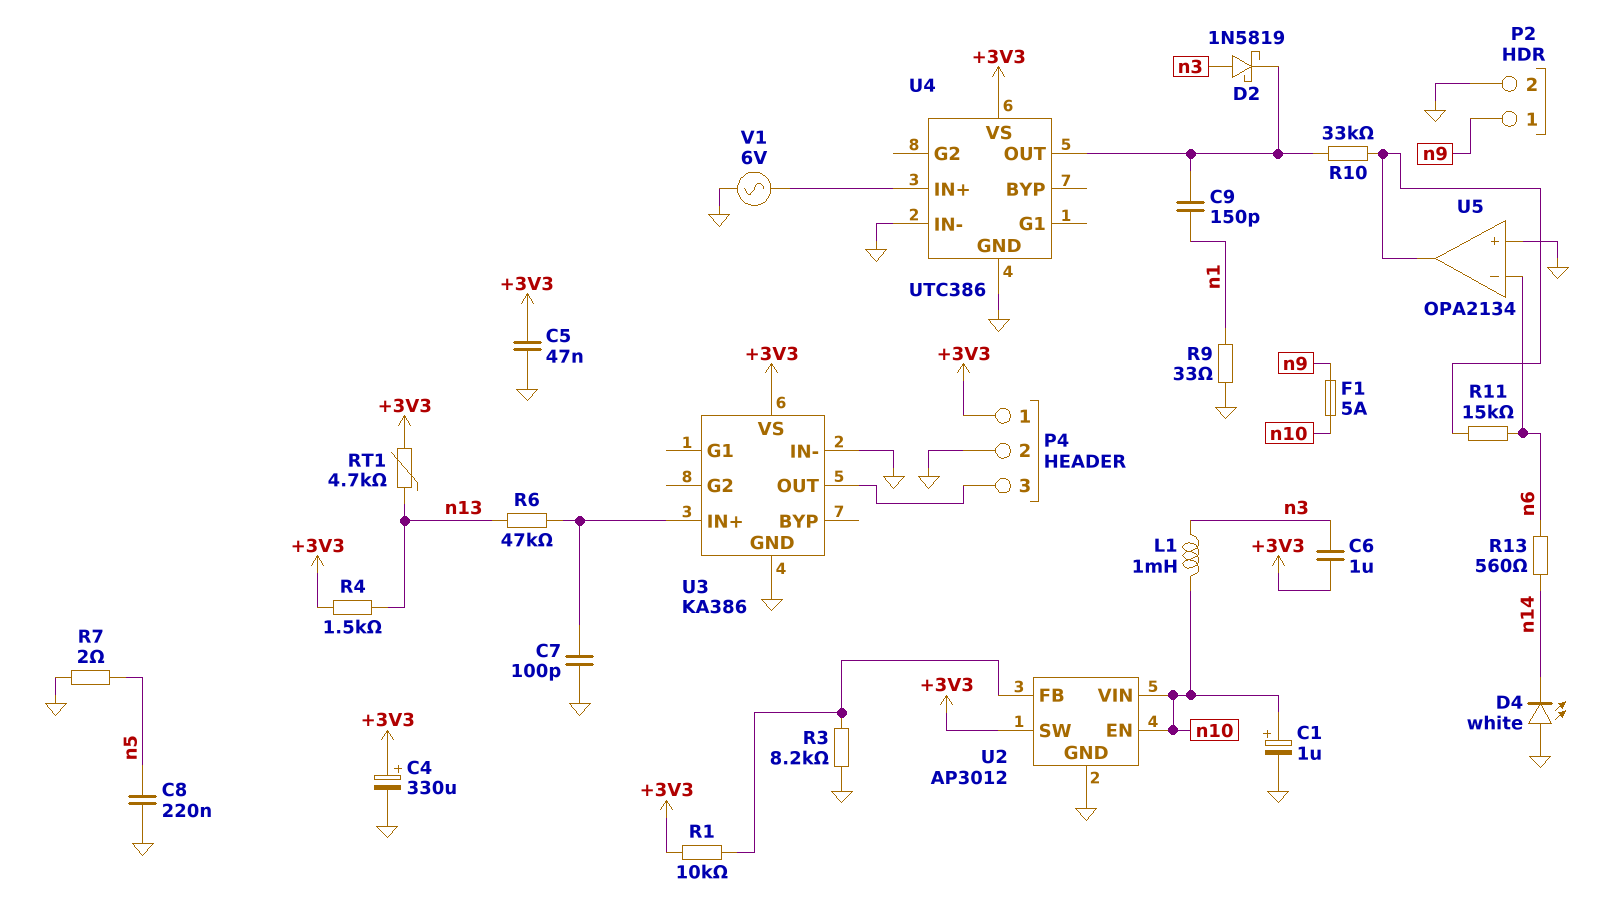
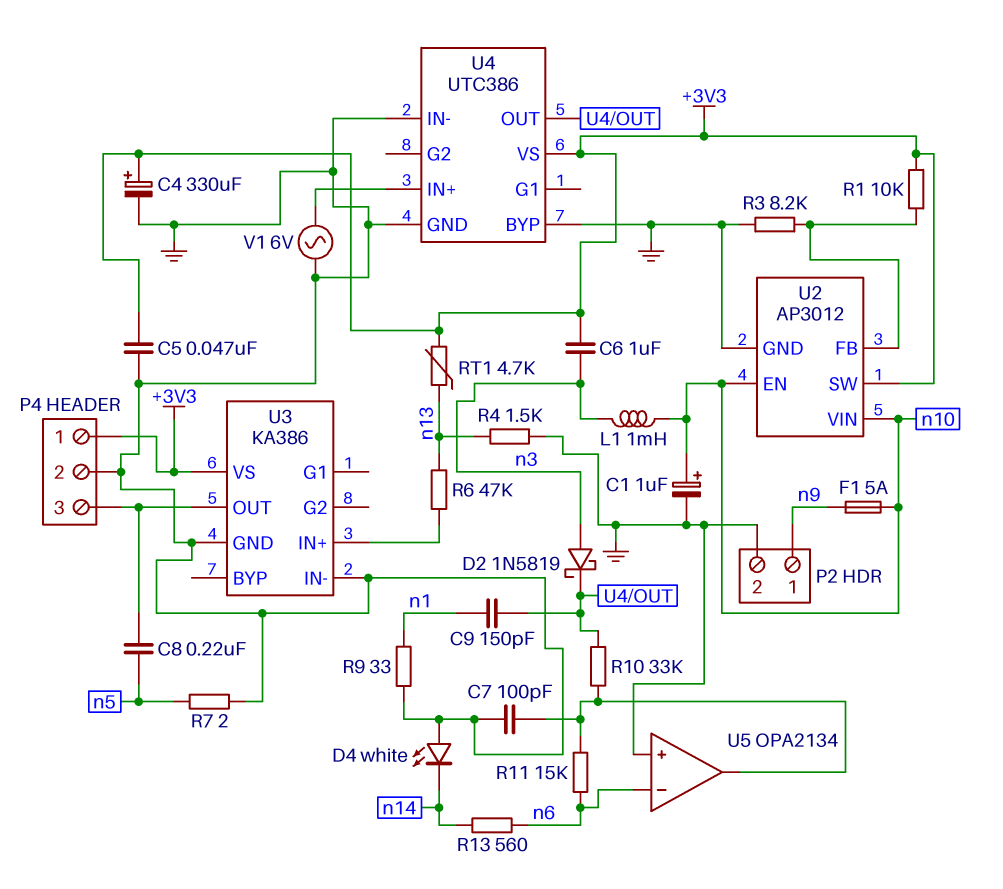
C7: 100pF (GND, U3/IN+) -> 100pF (GND, U5/out)
C8: 220nF (GND, n5) -> 220nF (P4/3, n5)
R4: 1.5k (+3V3, n13) -> 1.5k (GND, n13)
U4 pin BYP: none -> GND

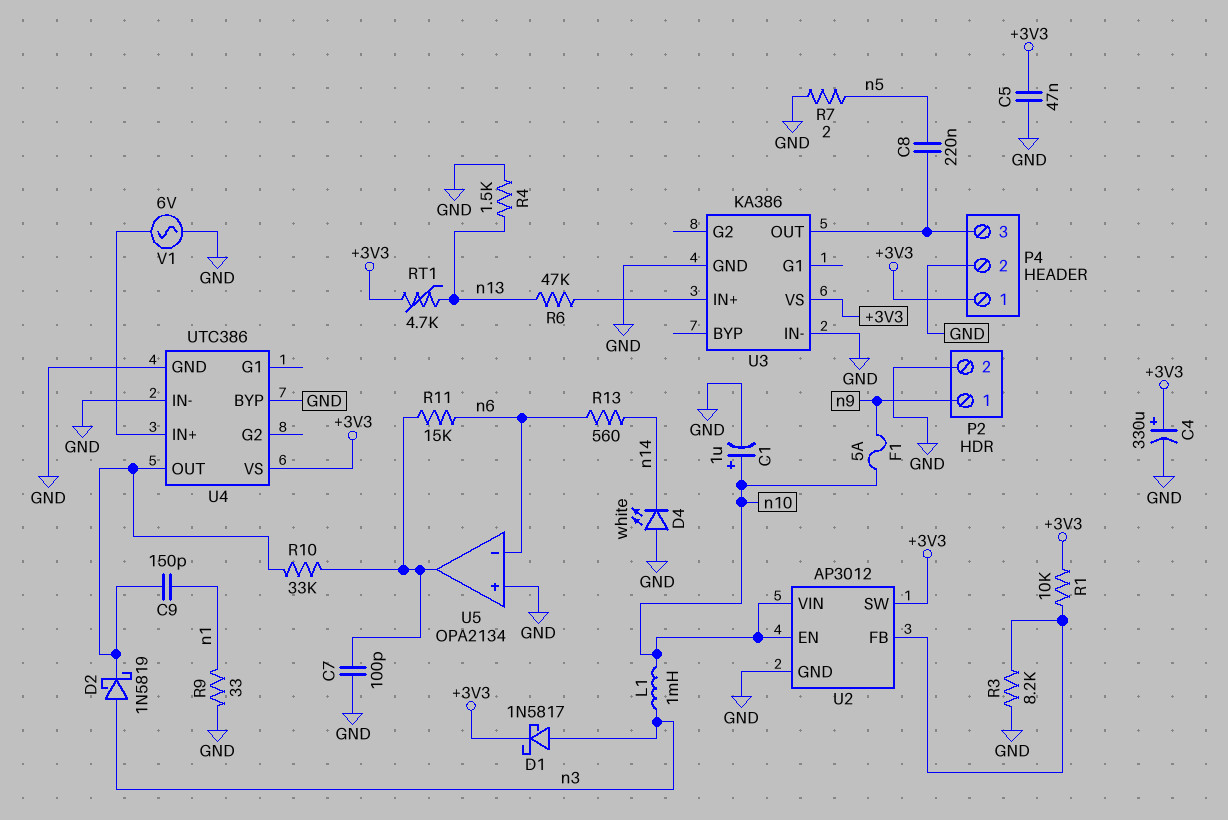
C6: 1uF (+3V3, n3) -> none
D1: none -> schottky 1N5817 (A n3, K +3V3)

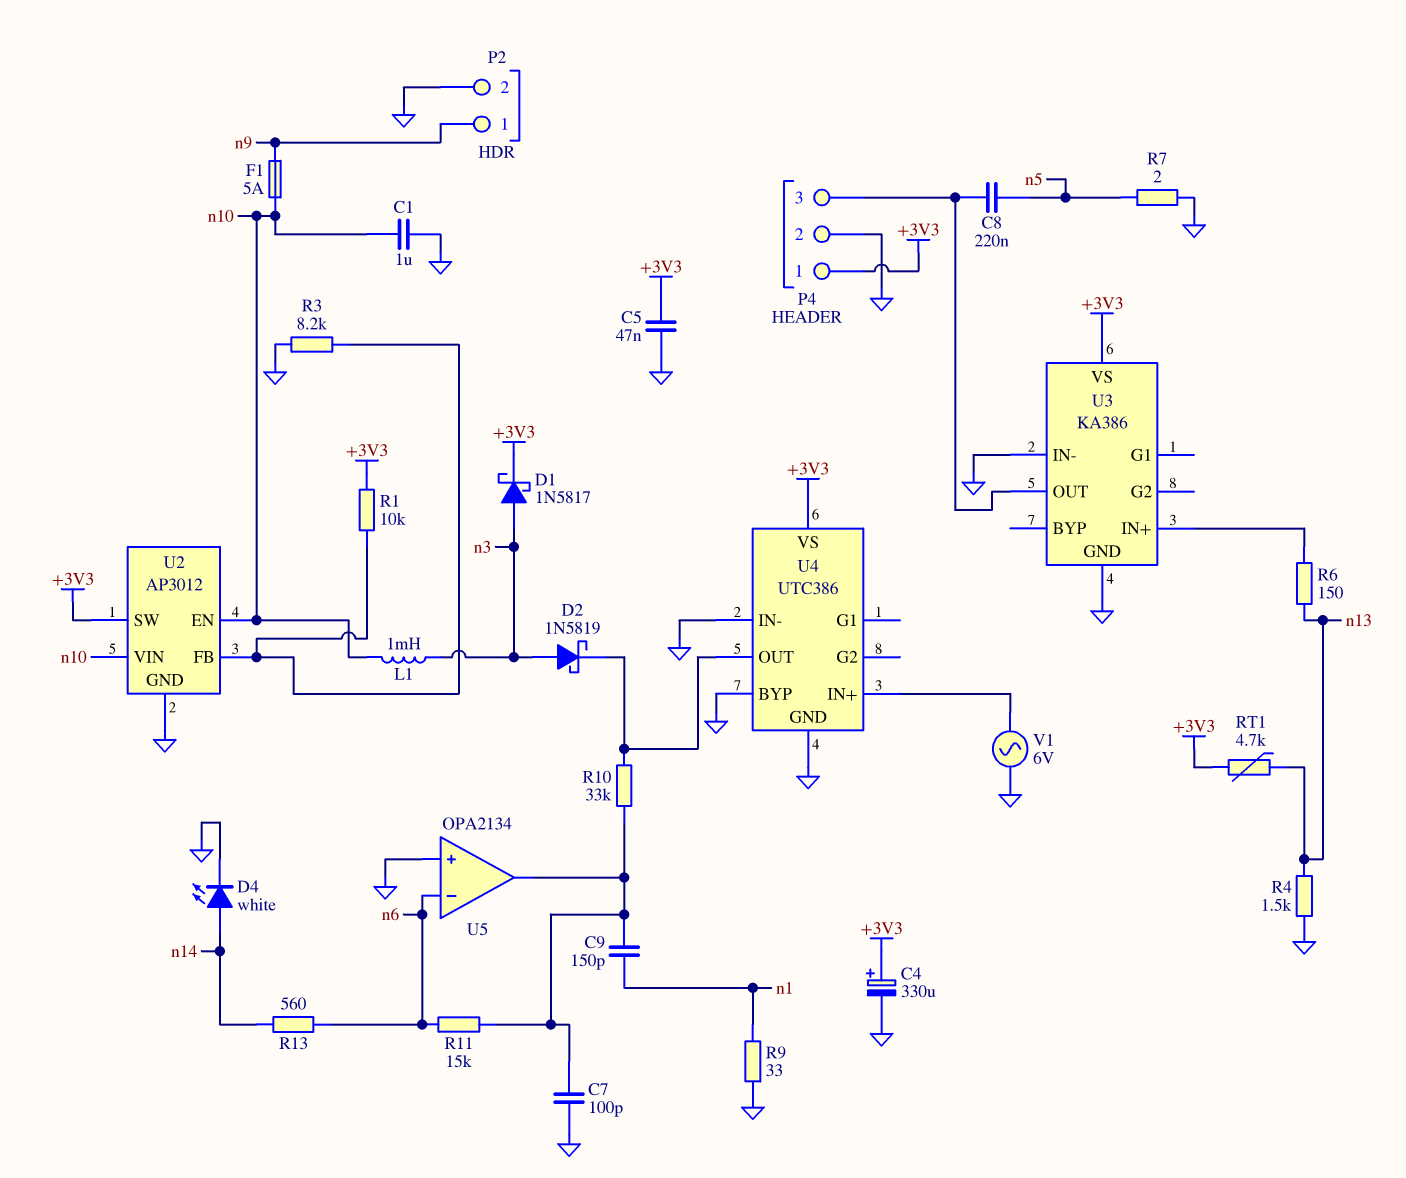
C1: 1uF (plus n10, minus GND) -> 1uF (GND, n10)
C9: 150pF (U4/OUT, n1) -> 150pF (U5/out, n1)
D4: LED white (A GND, K n14) -> LED white (A n14, K GND)
R6: 47k (U3/IN+, n13) -> 150 (U3/IN+, n13)

